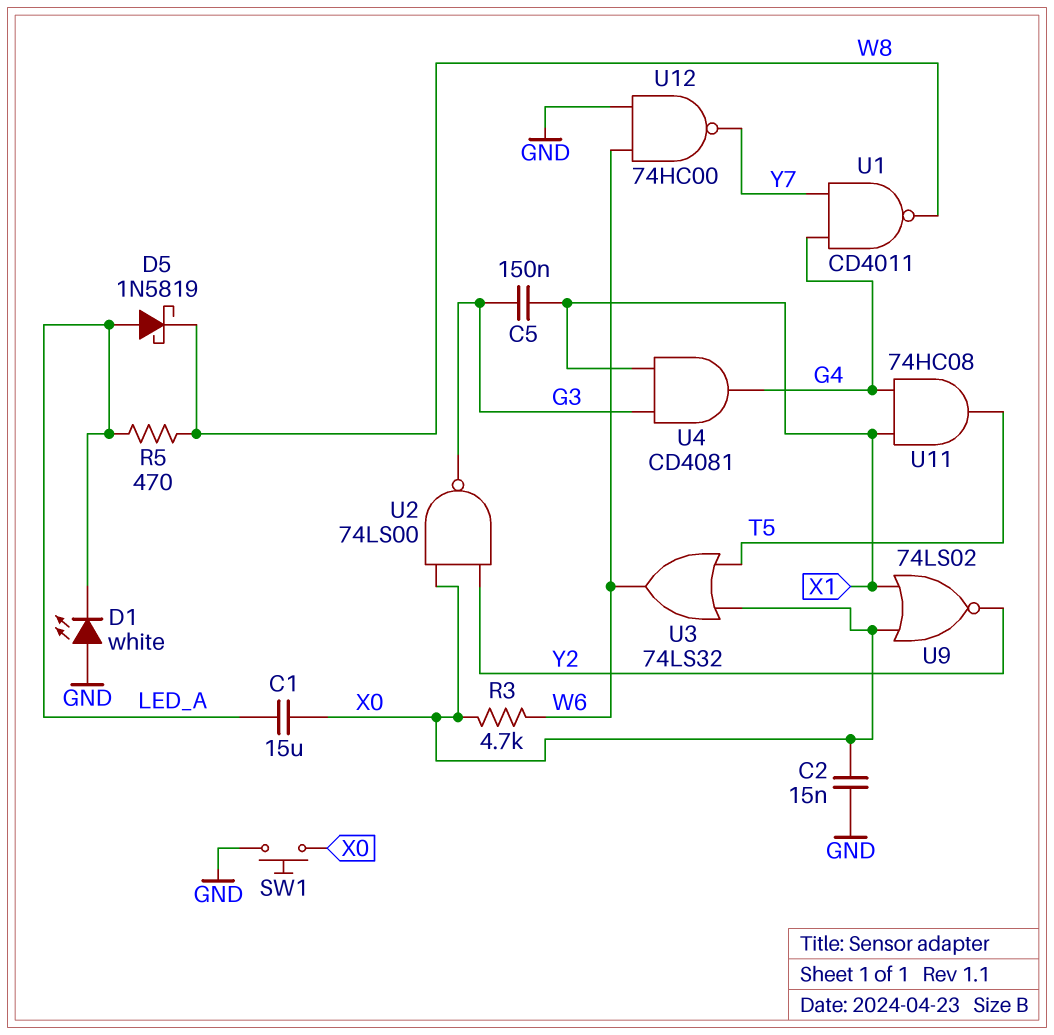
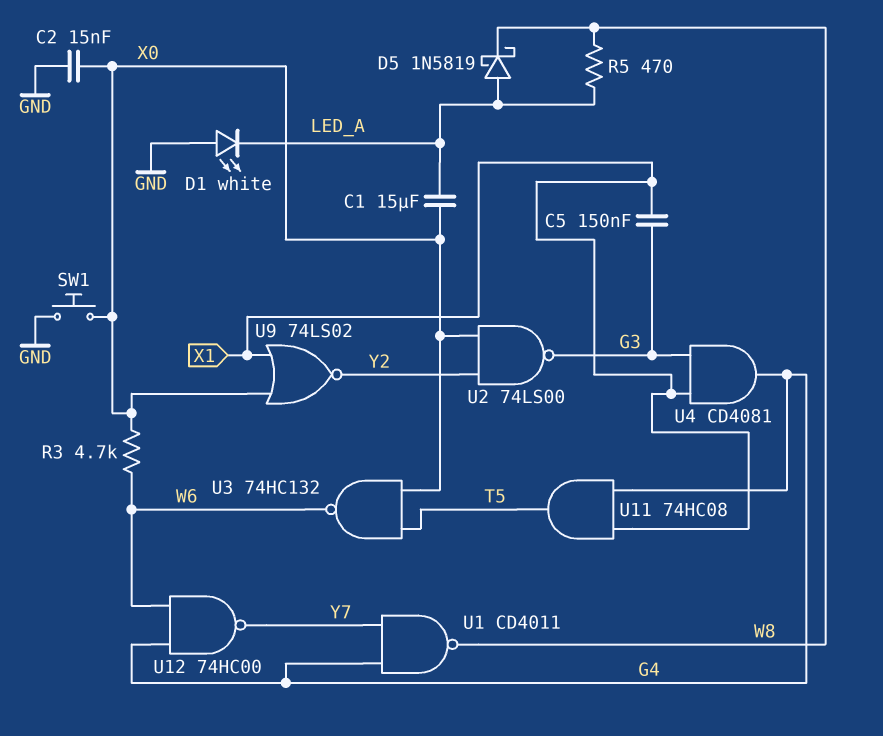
U3: OR 74LS32 (in T5, in X0, out W6) -> NAND 74HC132 (in T5, in X0, out W6)
U12: NAND 74HC00 (in GND, in W6, out Y7) -> NAND 74HC00 (in G4, in W6, out Y7)

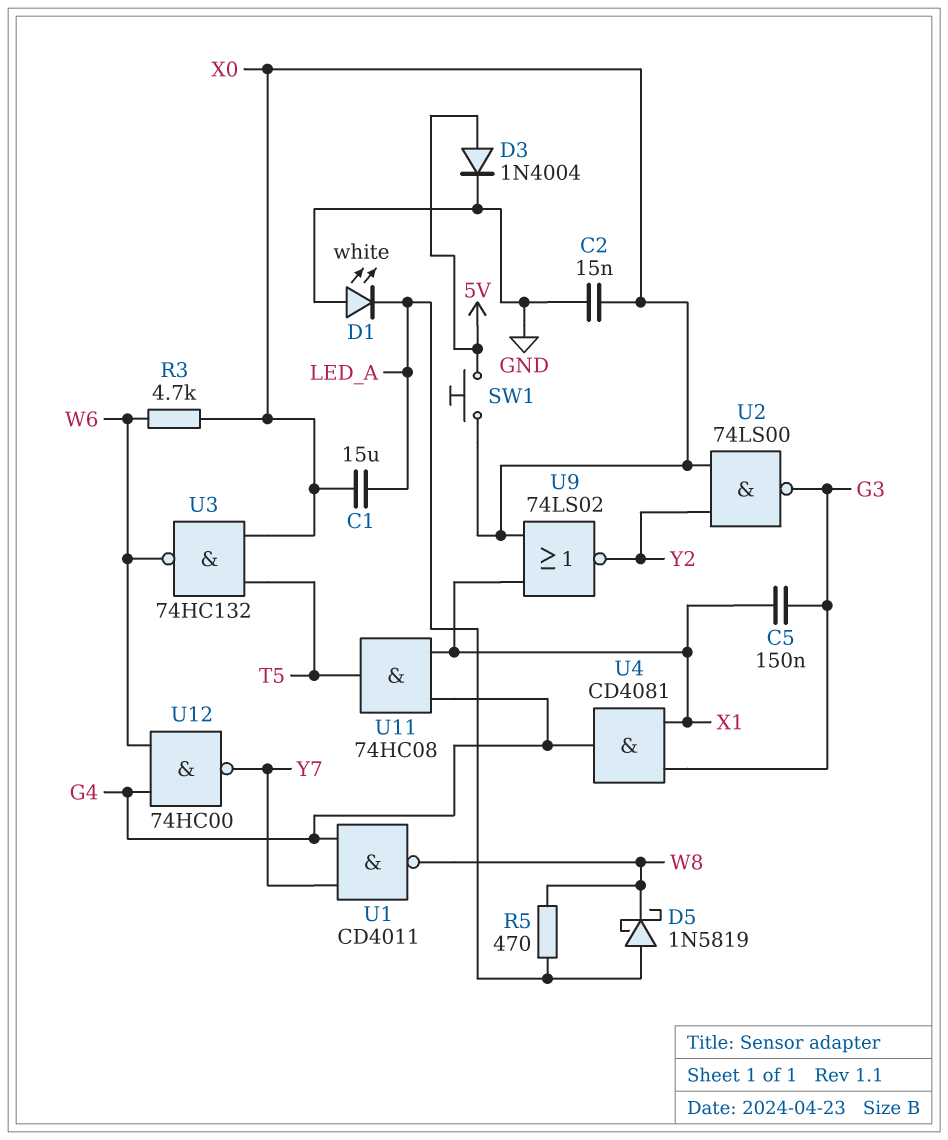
D3: none -> diode 1N4004 (A 5V, K GND)
SW1: button (GND, X0) -> button (5V, X0)

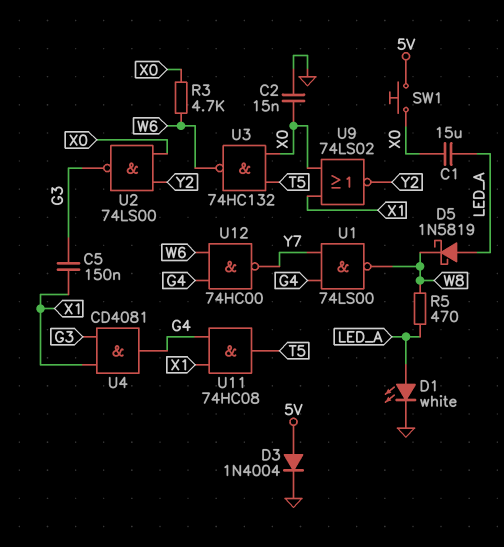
D1: LED white (A GND, K LED_A) -> LED white (A LED_A, K GND)
U1: NAND CD4011 (in G4, in Y7, out W8) -> NAND 74LS00 (in G4, in Y7, out W8)

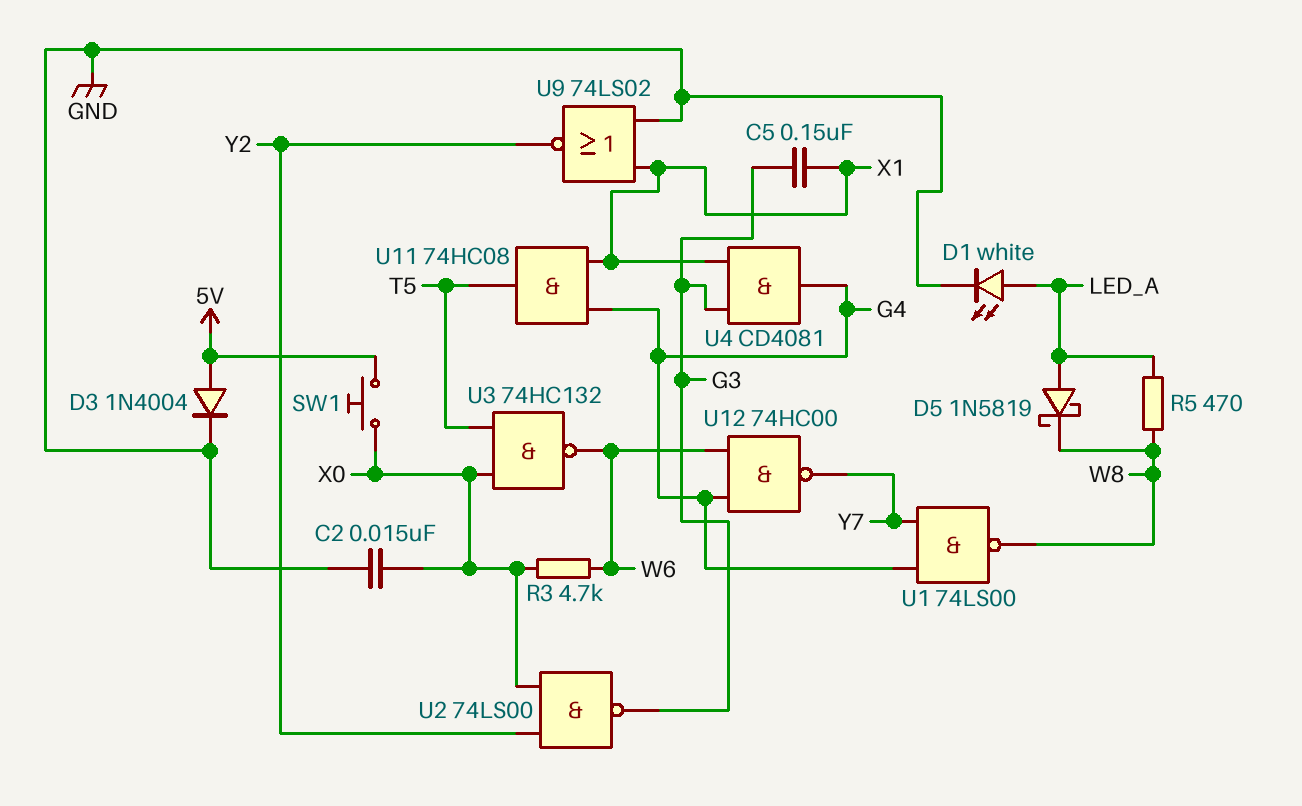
C1: 15uF (LED_A, X0) -> none
U9: NOR 74LS02 (in X0, in X1, out Y2) -> NOR 74LS02 (in GND, in X1, out Y2)

